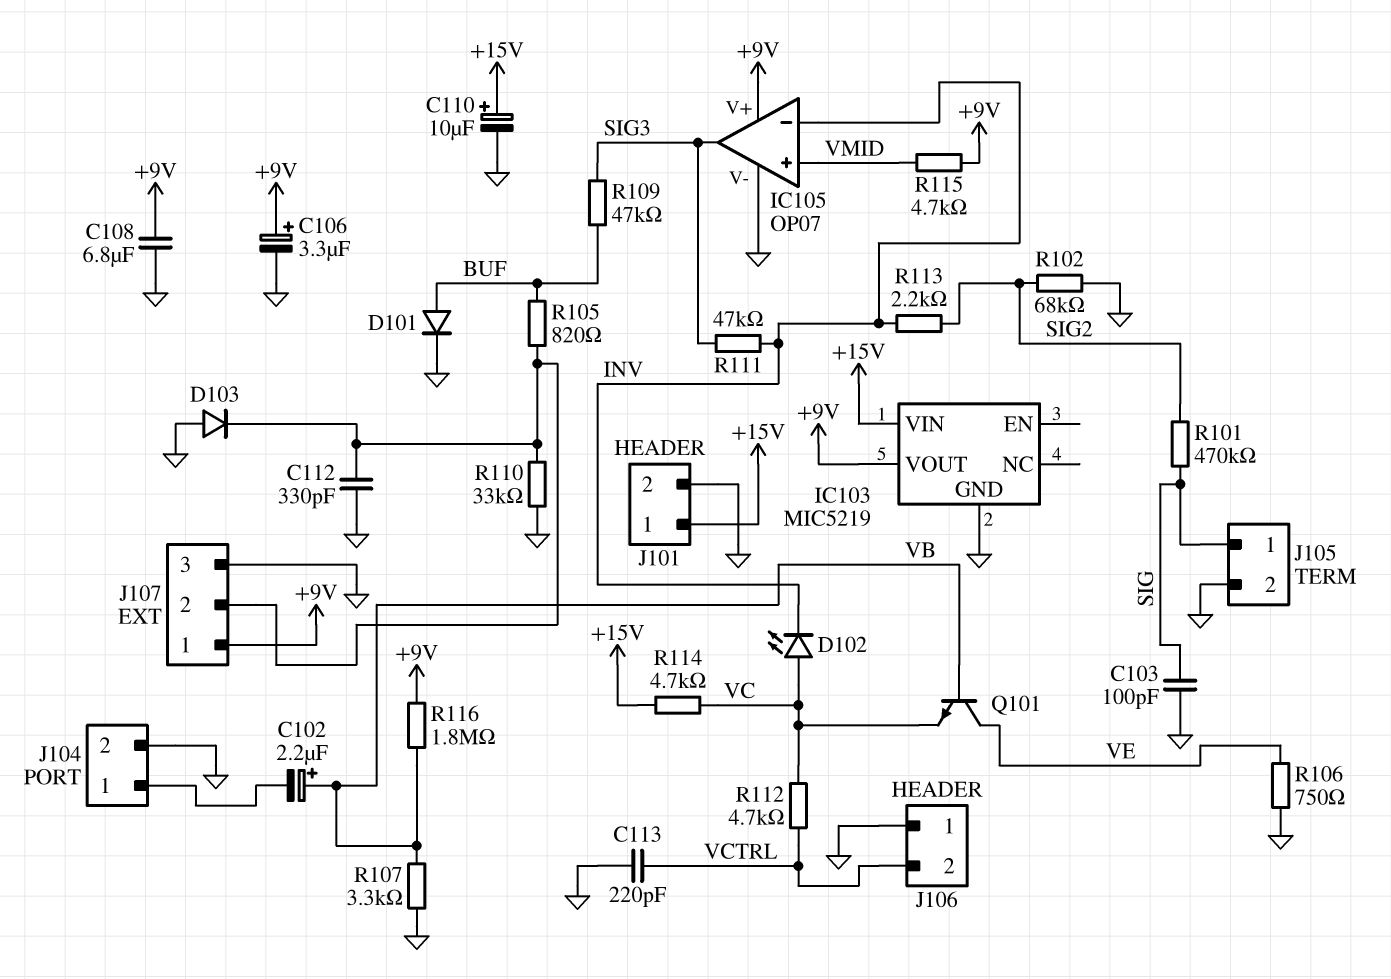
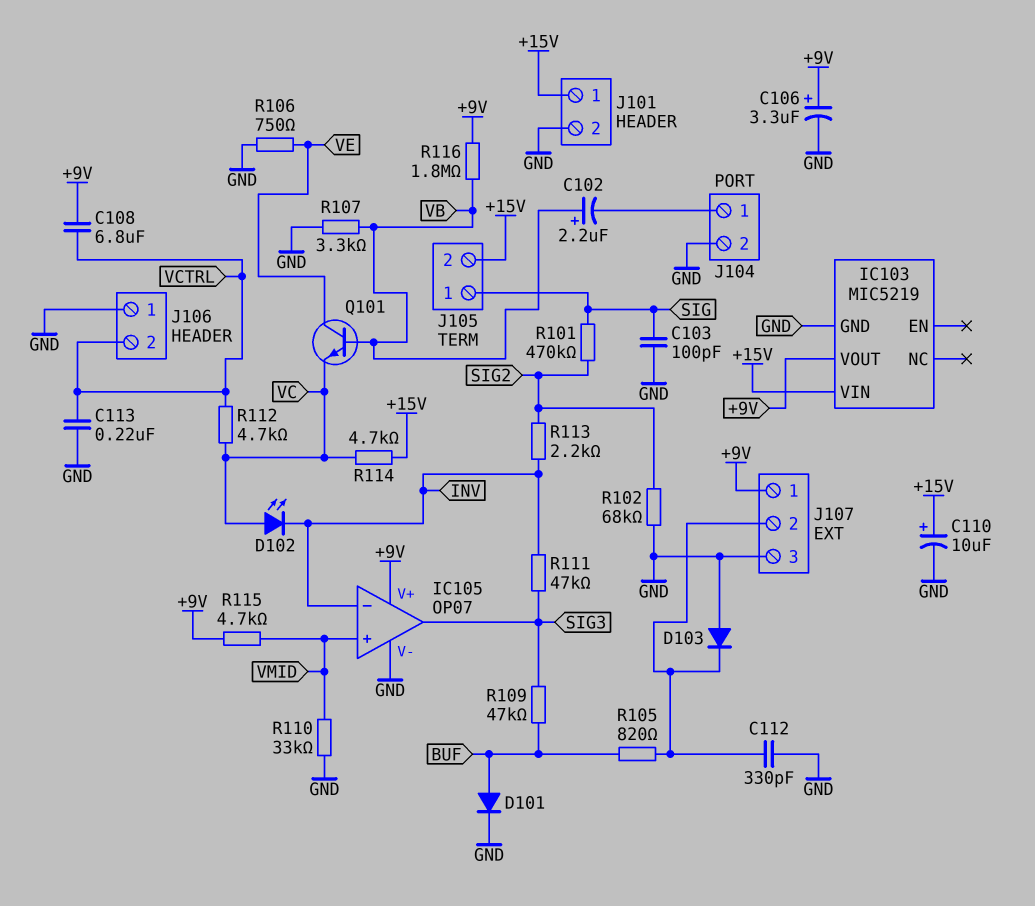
C108: 6.8uF (+9V, GND) -> 6.8uF (+9V, VCTRL)
C113: 220pF (GND, VCTRL) -> 220nF (GND, VCTRL)
J105 pin 2: GND -> +15V
R110: 33k (GND, J107/2) -> 33k (GND, VMID)

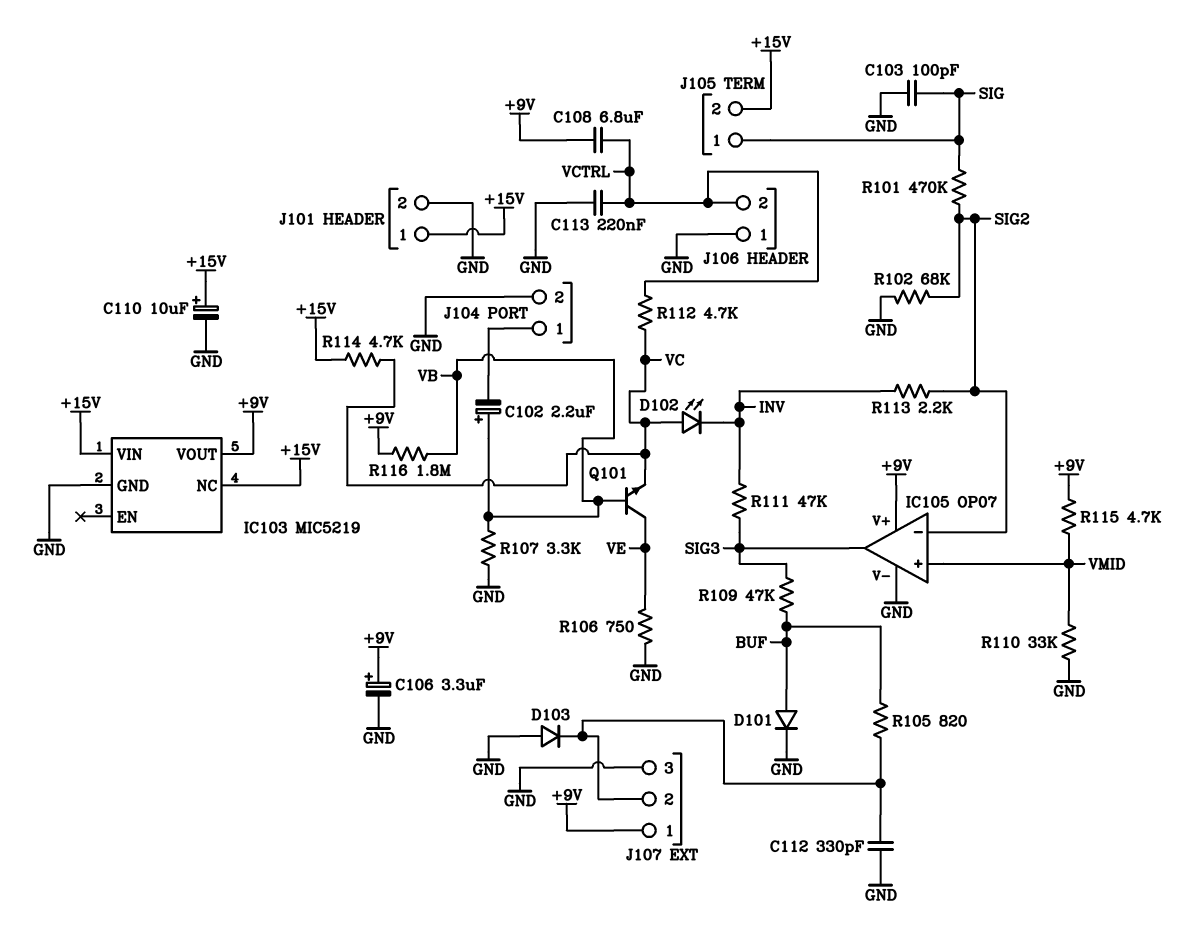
IC103 pin NC: none -> +15V
IC105 pin in-: INV -> SIG2

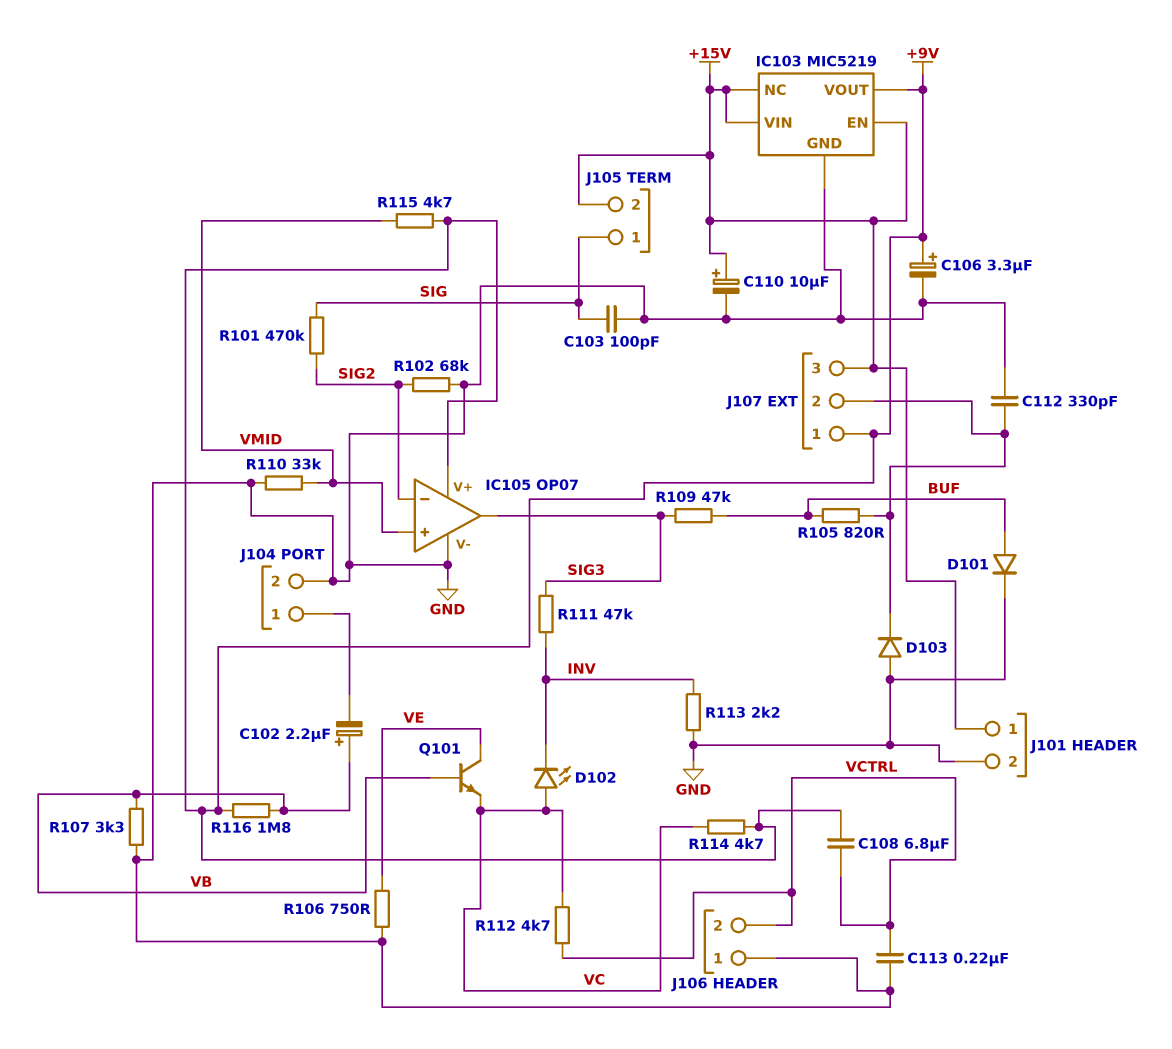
IC103 pin EN: none -> +15V
J107 pin 3: GND -> +15V
R113: 2.2k (INV, SIG2) -> 2.2k (GND, INV)
R114: 4.7k (+15V, VC) -> 4.7k (+9V, VC)

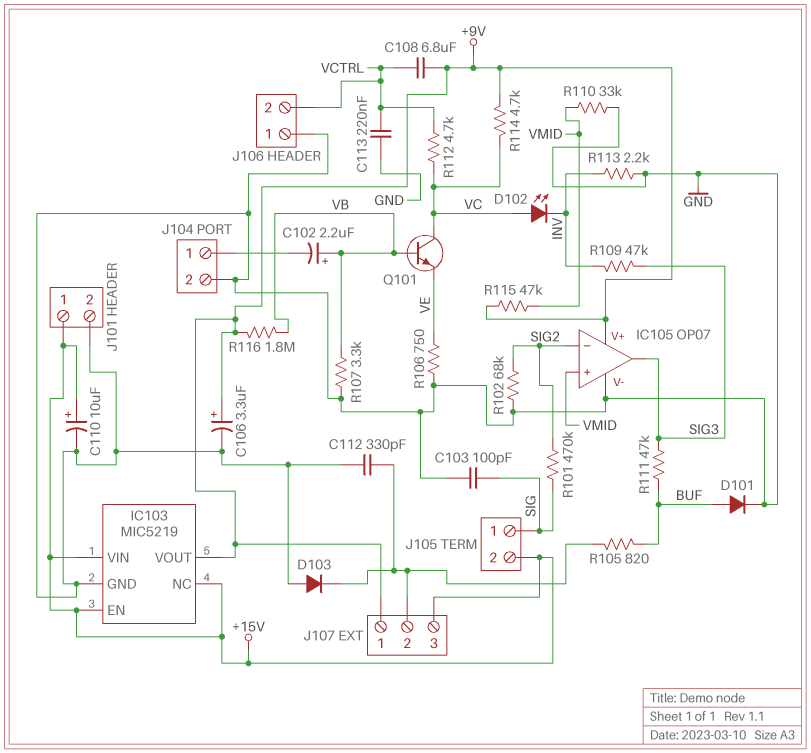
Q101: NPN (B VB, C VE, E VC) -> NPN (B VB, C VC, E VE)
R109: 47k (BUF, SIG3) -> 47k (INV, SIG3)
R111: 47k (INV, SIG3) -> 47k (BUF, SIG3)
R115: 4.7k (+9V, VMID) -> 47k (+9V, VMID)

